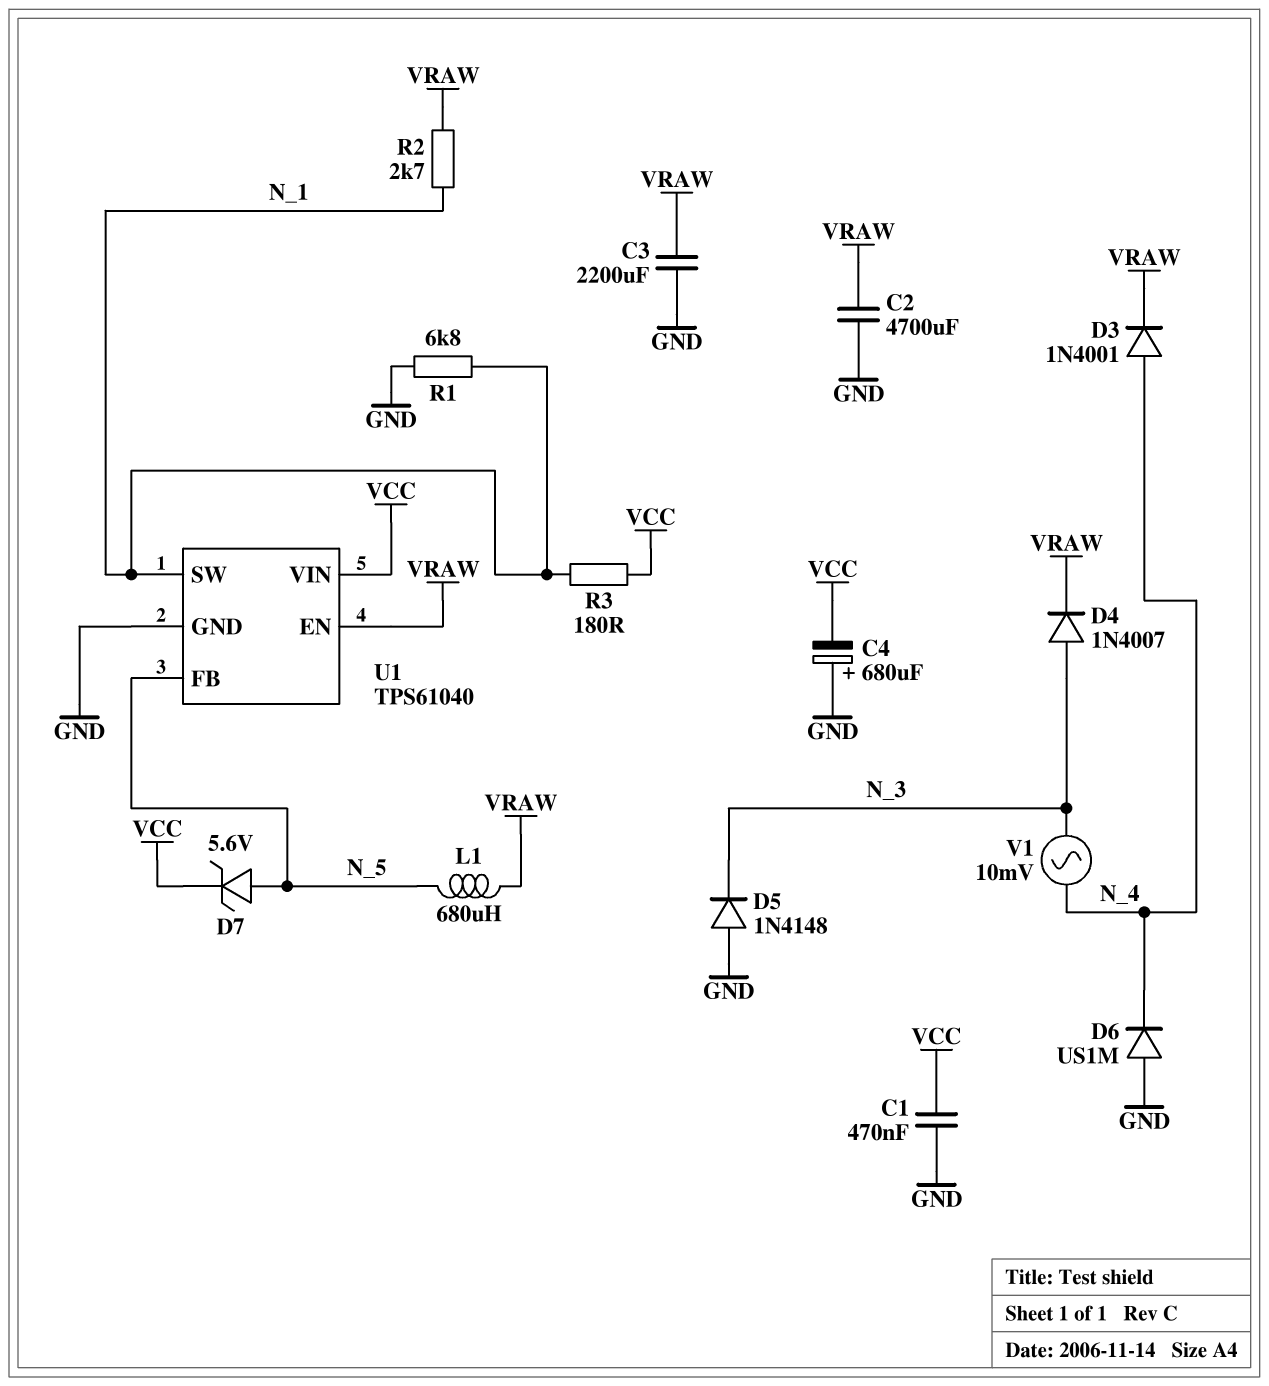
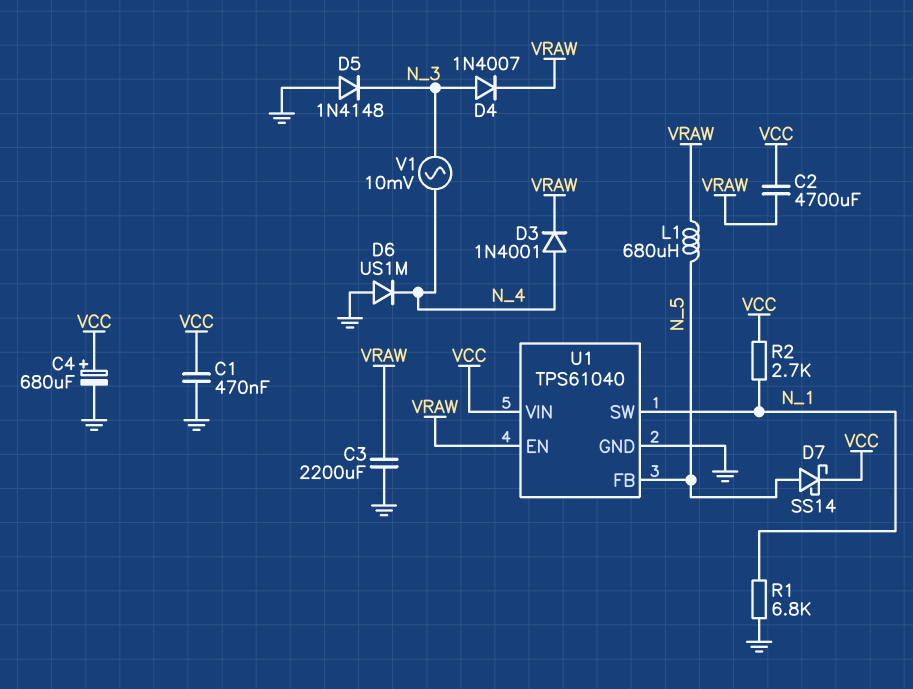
C2: 4700uF (GND, VRAW) -> 4700uF (VCC, VRAW)
C4: 680uF (plus GND, minus VCC) -> 680uF (plus VCC, minus GND)
D7: zener 5.6V (A N_5, K VCC) -> schottky SS14 (A N_5, K VCC)
R2: 2.7k (N_1, VRAW) -> 2.7k (N_1, VCC)
R3: 180 (N_1, VCC) -> none

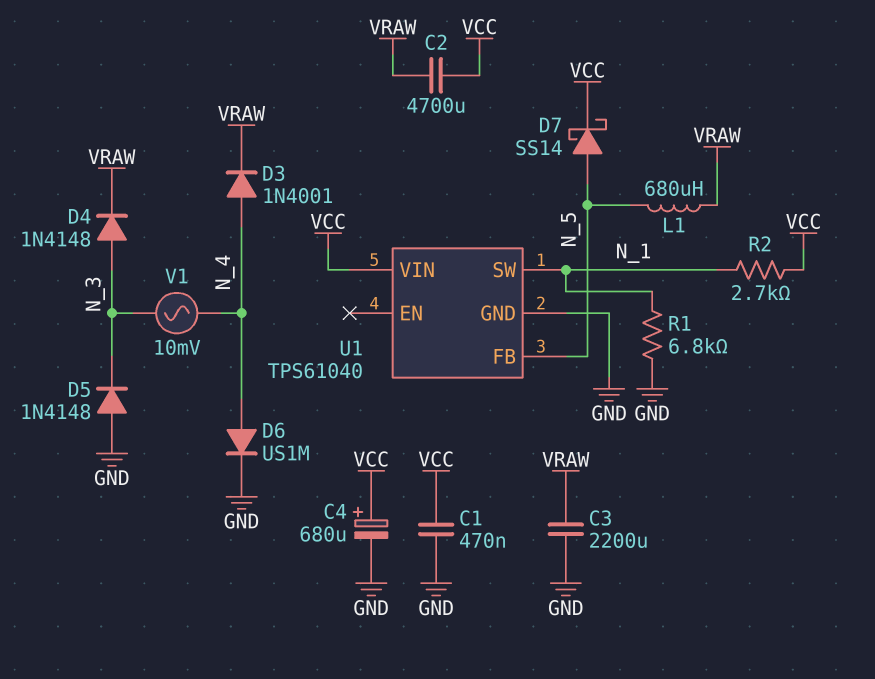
D4: diode 1N4007 (A N_3, K VRAW) -> diode 1N4148 (A N_3, K VRAW)
D6: diode US1M (A GND, K N_4) -> diode US1M (A N_4, K GND)
U1 pin EN: VRAW -> none

